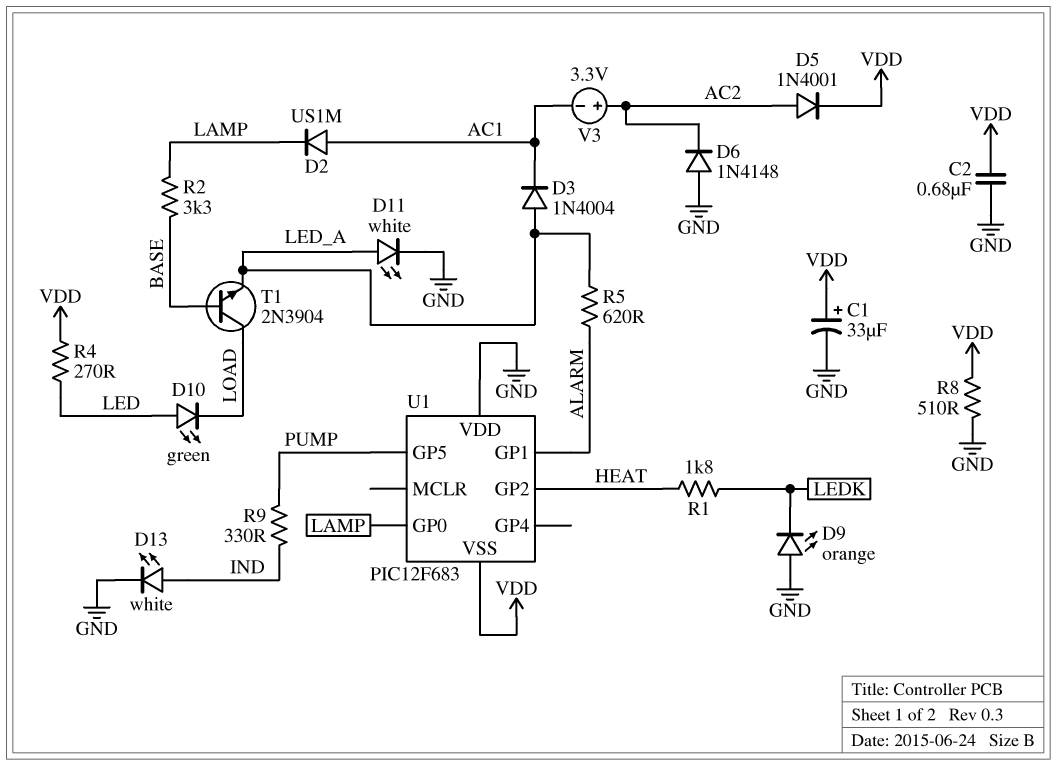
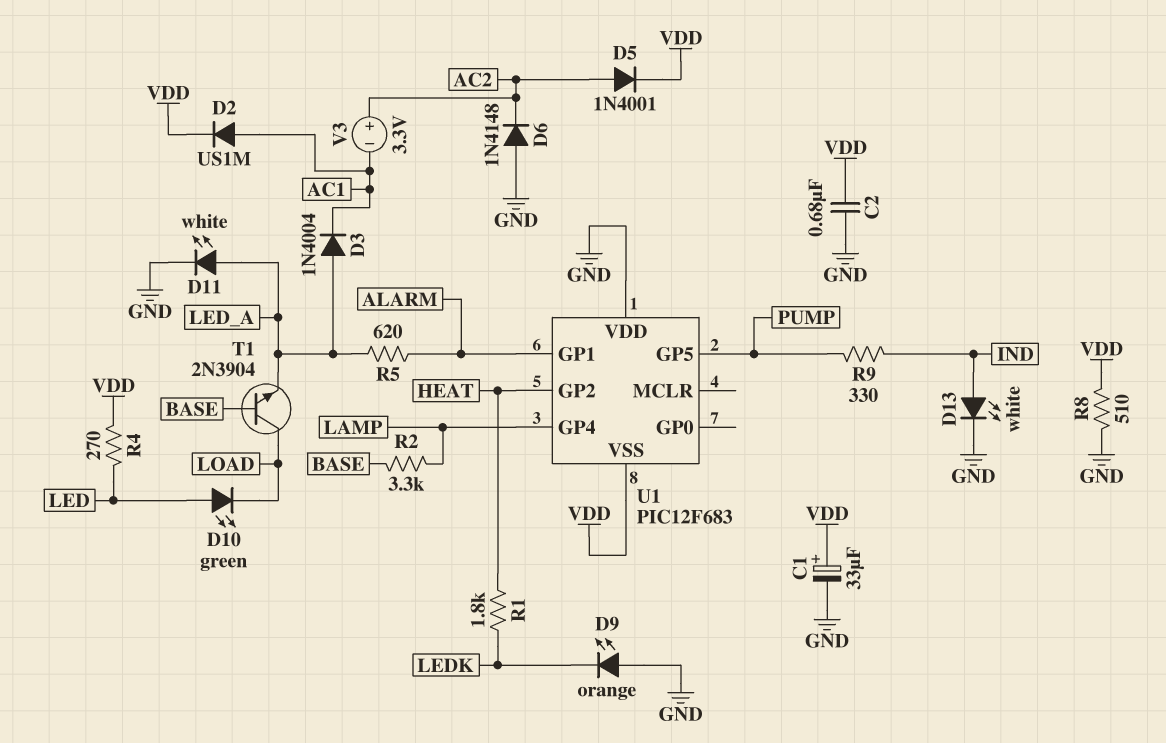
D2: diode US1M (A AC1, K LAMP) -> diode US1M (A AC1, K VDD)
U1 pin GP0: LAMP -> none
U1 pin GP4: none -> LAMP

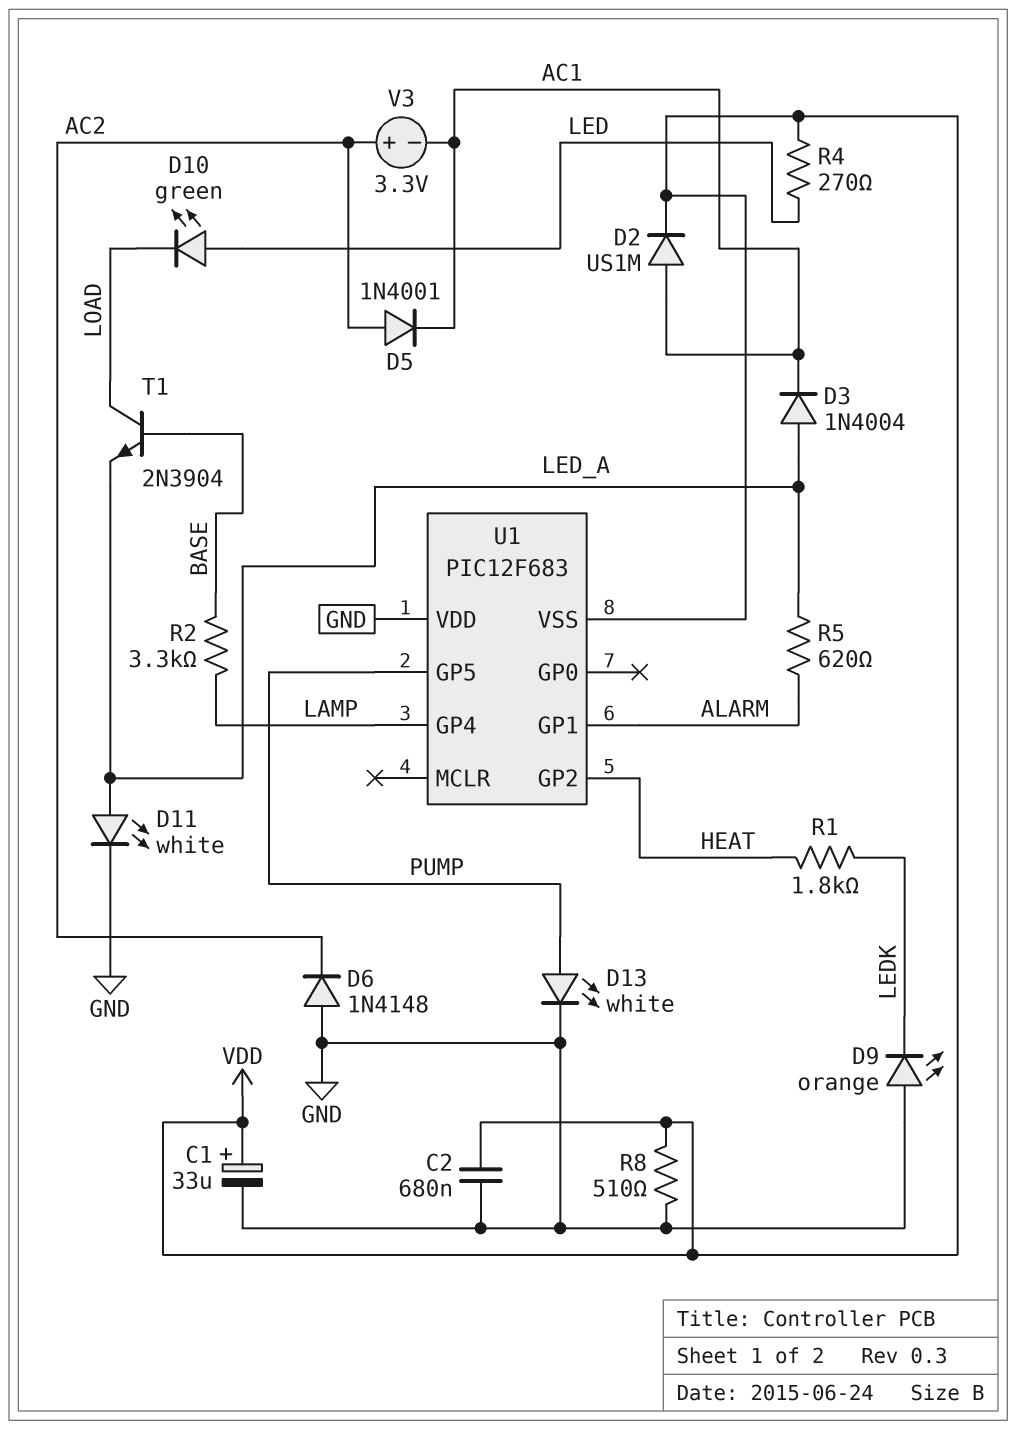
D5: diode 1N4001 (A AC2, K VDD) -> diode 1N4001 (A AC2, K AC1)
D13: LED white (A IND, K GND) -> LED white (A PUMP, K GND)
R9: 330 (IND, PUMP) -> none

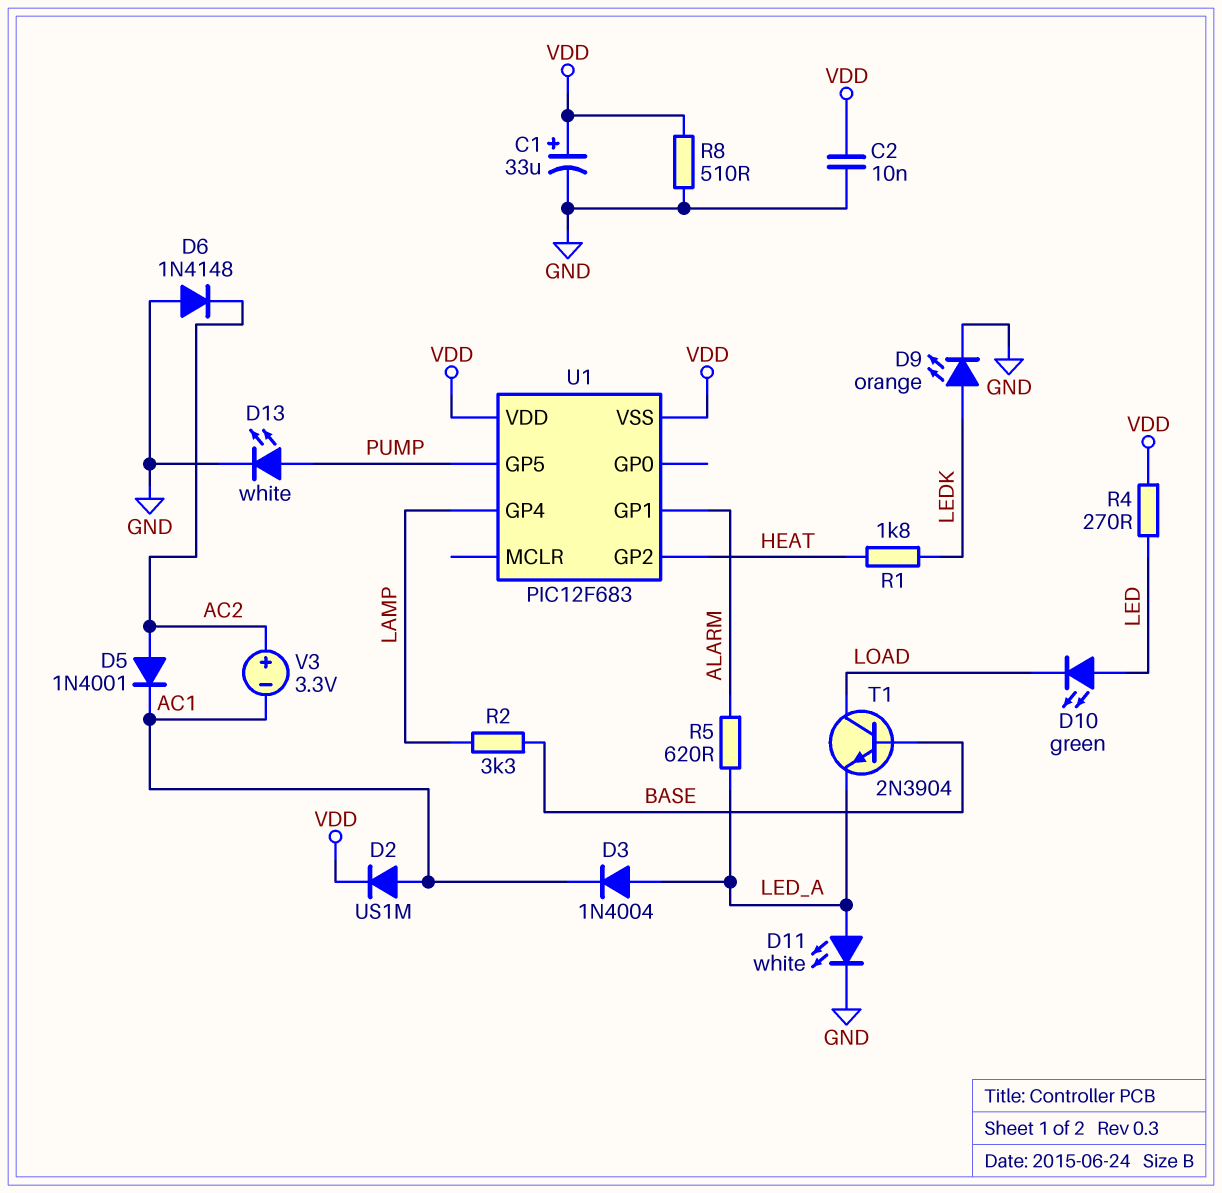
C2: 680nF (GND, VDD) -> 10nF (GND, VDD)
D9: LED orange (A GND, K LEDK) -> LED orange (A LEDK, K GND)
U1 pin VDD: GND -> VDD

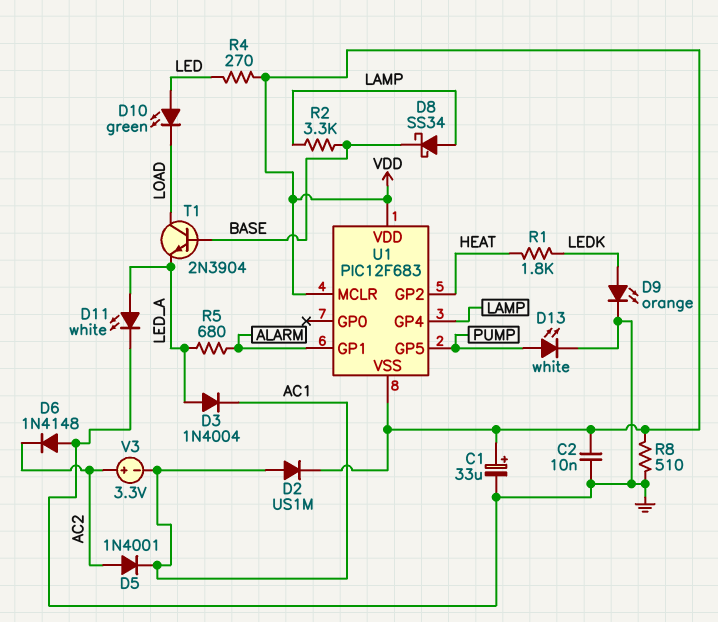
D8: none -> schottky SS34 (A LAMP, K BASE)
R5: 620 (ALARM, LED_A) -> 680 (ALARM, LED_A)
U1 pin MCLR: none -> VDD

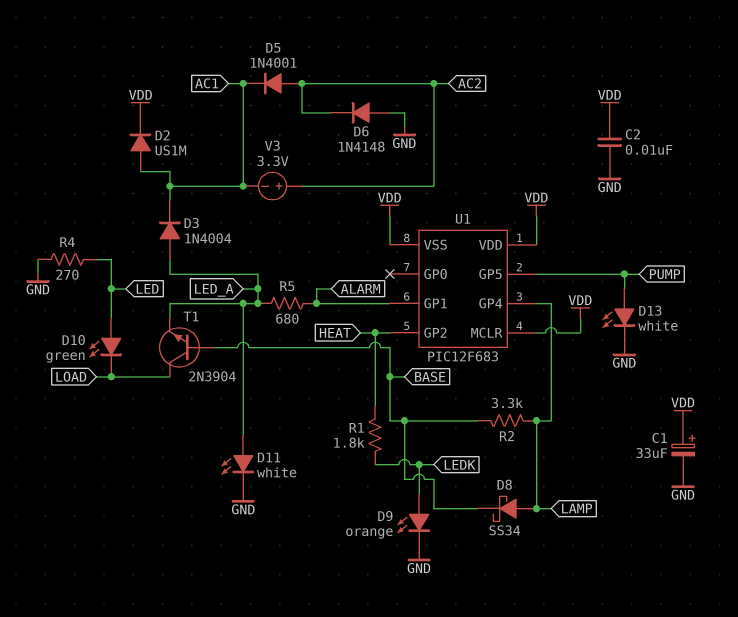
R4: 270 (LED, VDD) -> 270 (GND, LED)
R8: 510 (GND, VDD) -> none

